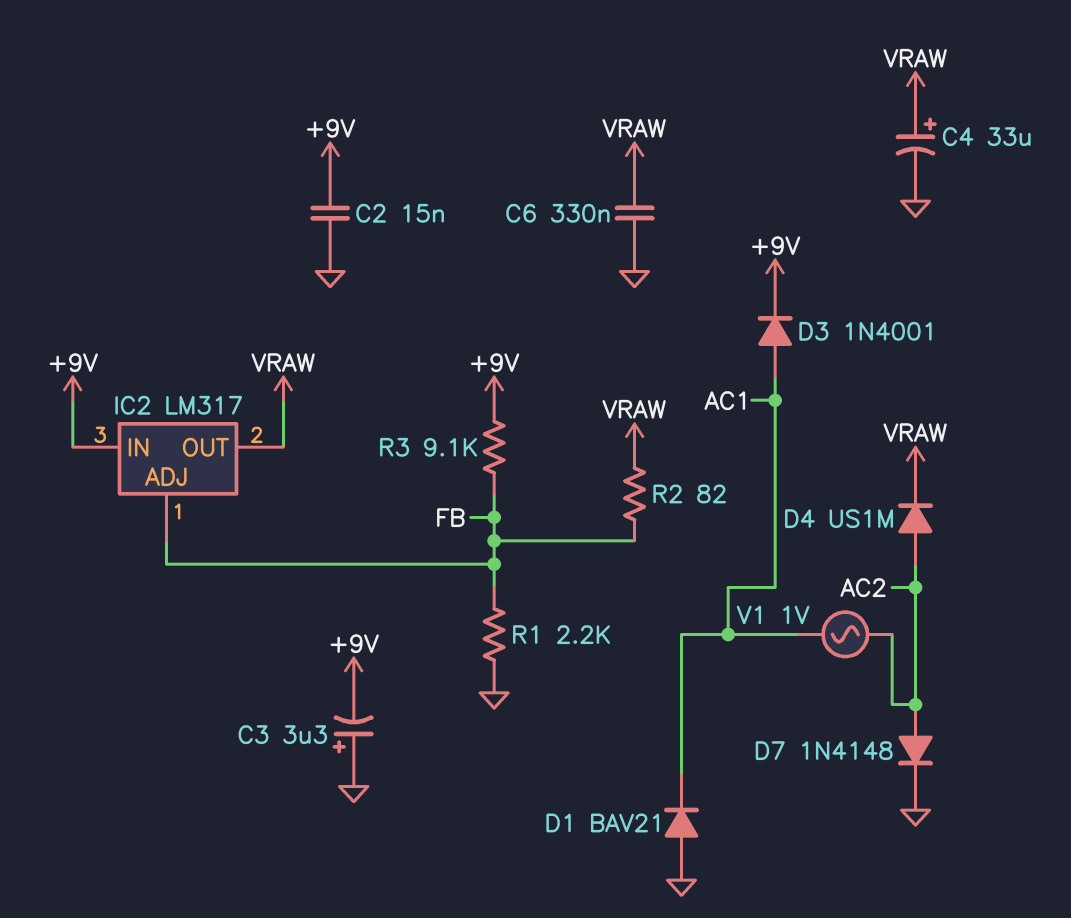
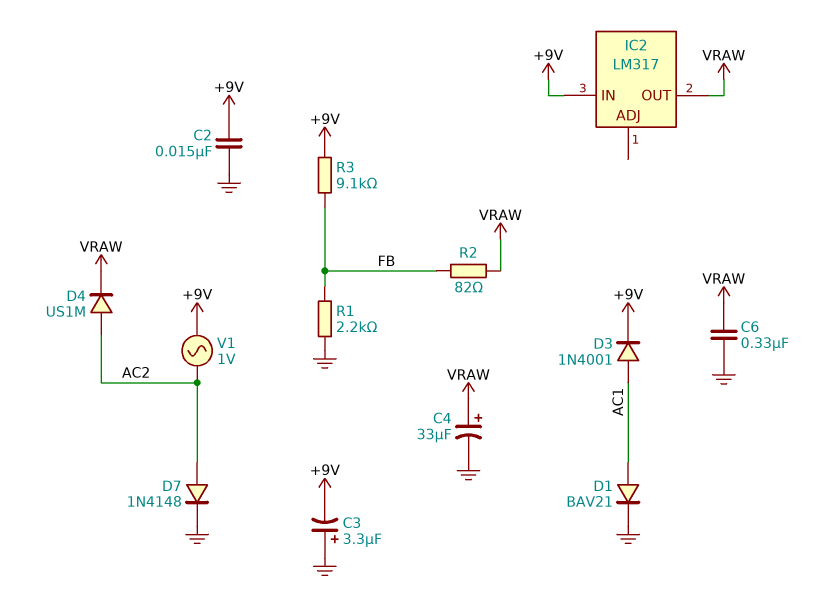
D1: diode BAV21 (A GND, K AC1) -> diode BAV21 (A AC1, K GND)
IC2 pin ADJ: FB -> none
V1: AC 1V (AC1, AC2) -> AC 1V (+9V, AC2)

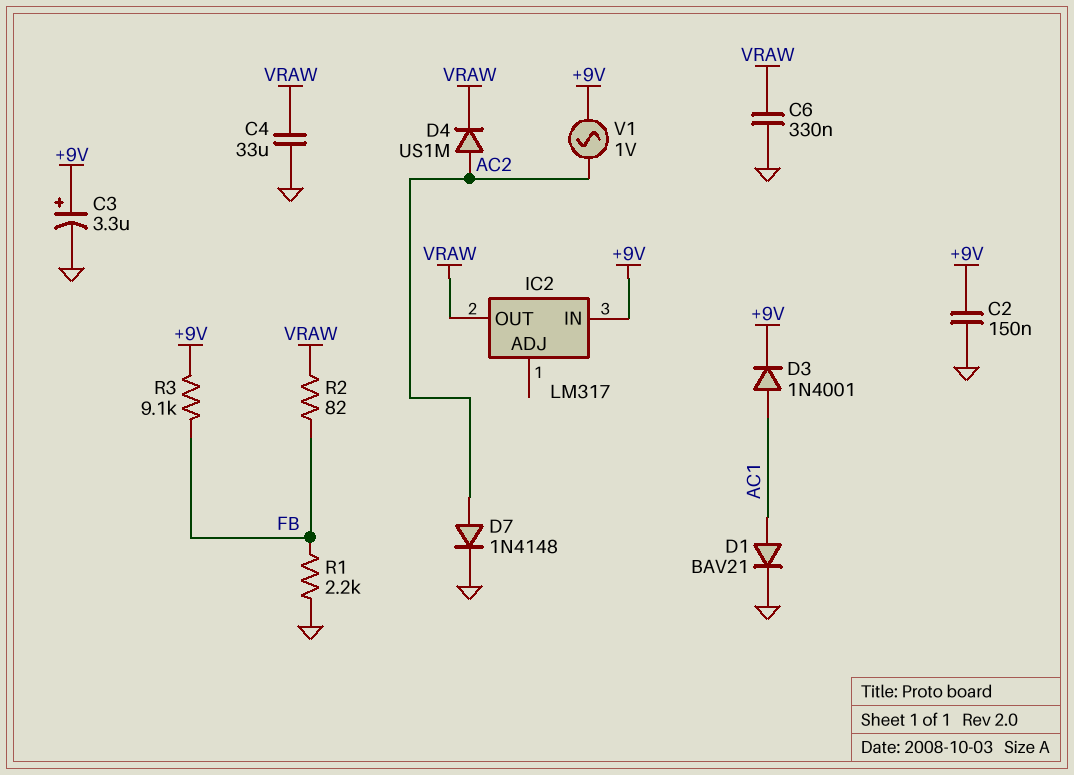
C2: 15nF (+9V, GND) -> 150nF (+9V, GND)
C3: 3.3uF (plus GND, minus +9V) -> 3.3uF (plus +9V, minus GND)
C4: 33uF (plus VRAW, minus GND) -> 33uF (GND, VRAW)

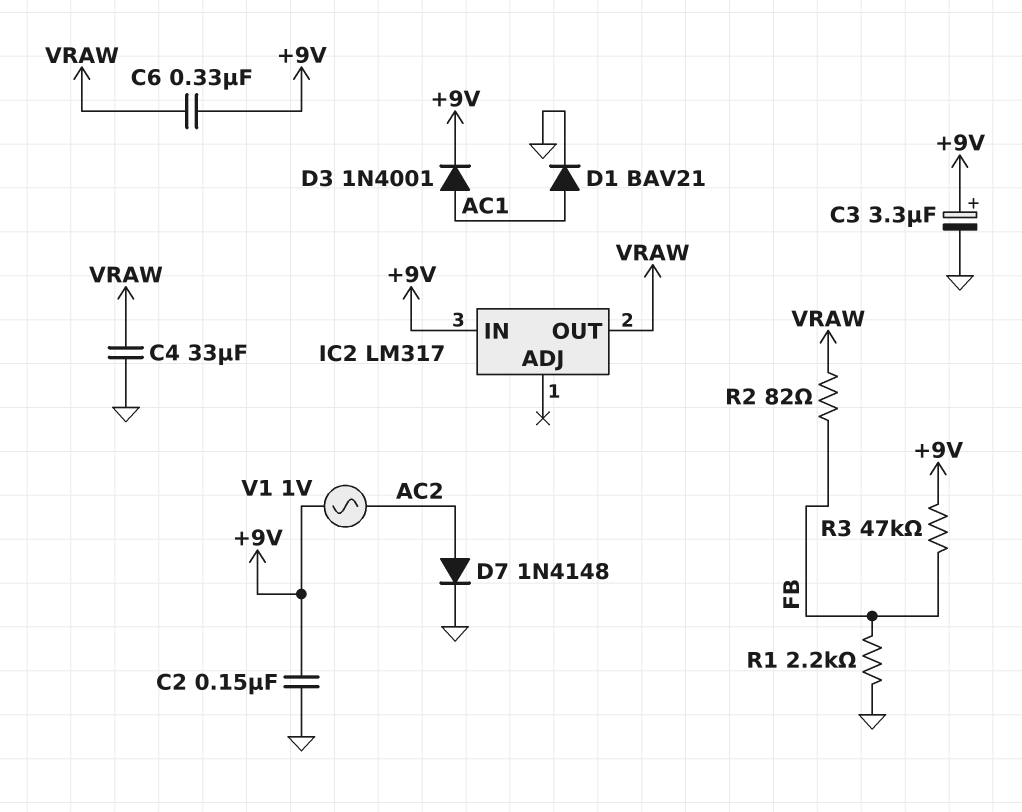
C6: 330nF (GND, VRAW) -> 330nF (+9V, VRAW)
D4: diode US1M (A AC2, K VRAW) -> none
R3: 9.1k (+9V, FB) -> 47k (+9V, FB)

